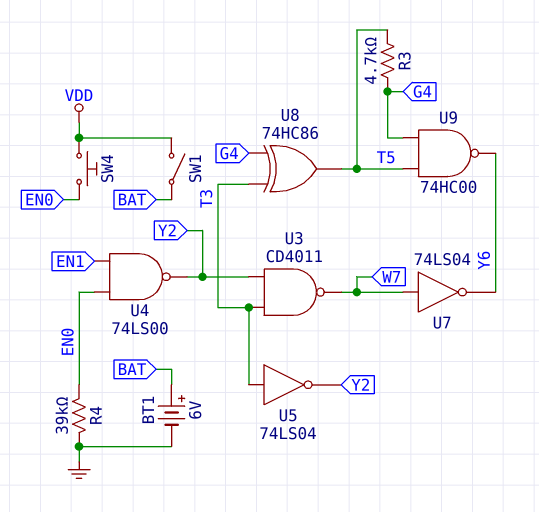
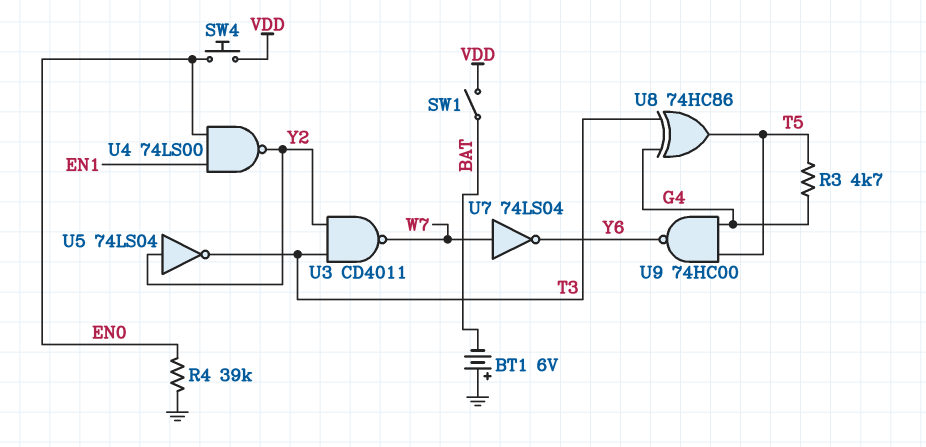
BT1: 6V (plus BAT, minus GND) -> 6V (plus GND, minus BAT)
U5: NOT 74LS04 (in T3, out Y2) -> NOT 74LS04 (in Y2, out T3)

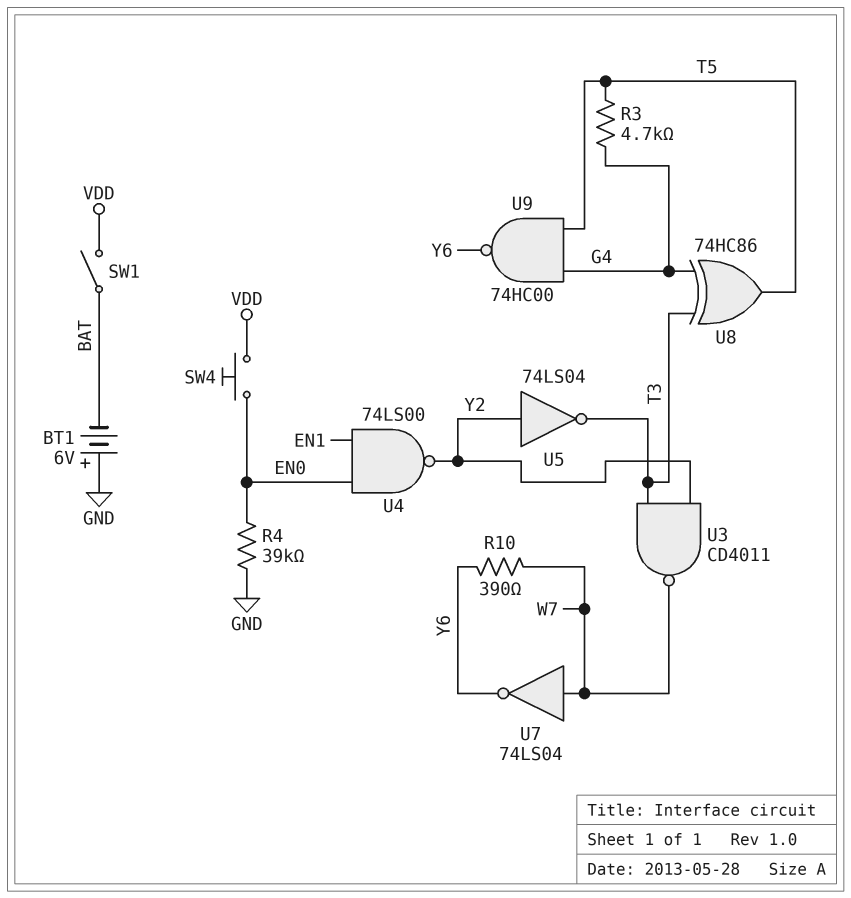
R10: none -> 390 (W7, Y6)

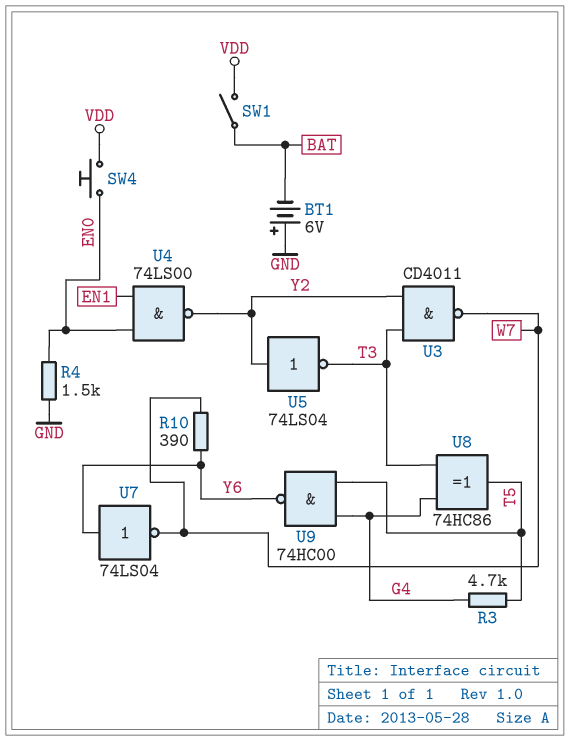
R4: 39k (EN0, GND) -> 1.5k (EN0, GND)
U7: NOT 74LS04 (in W7, out Y6) -> NOT 74LS04 (in Y6, out W7)

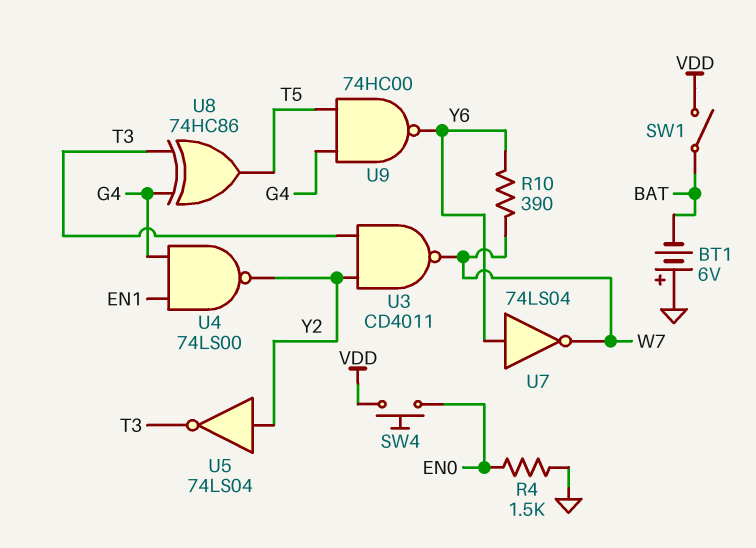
R3: 4.7k (G4, T5) -> none
U4: NAND 74LS00 (in EN0, in EN1, out Y2) -> NAND 74LS00 (in EN1, in G4, out Y2)

